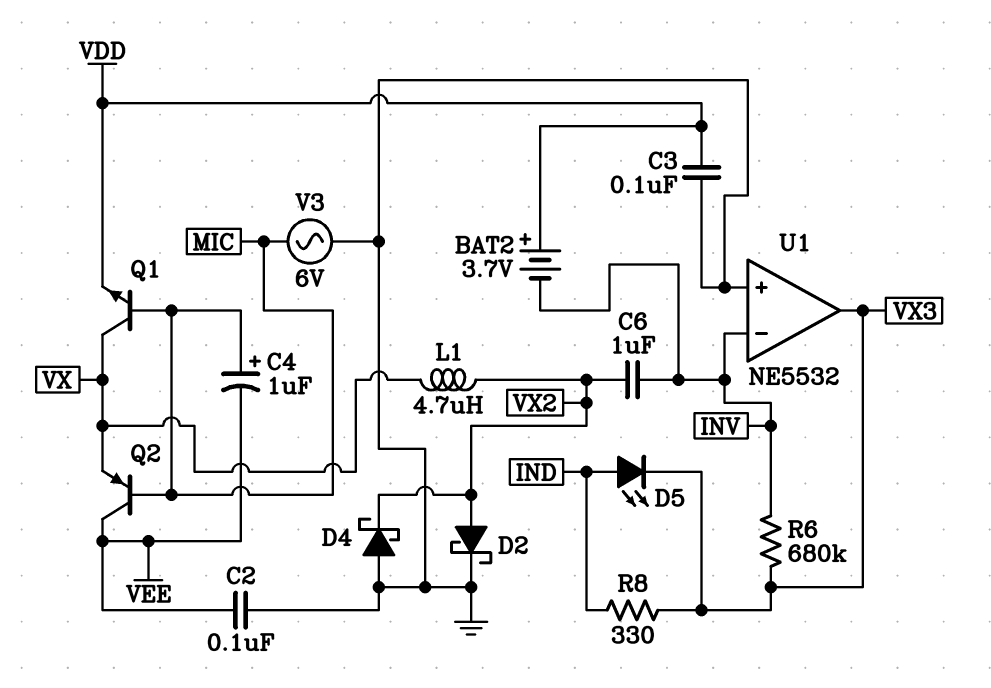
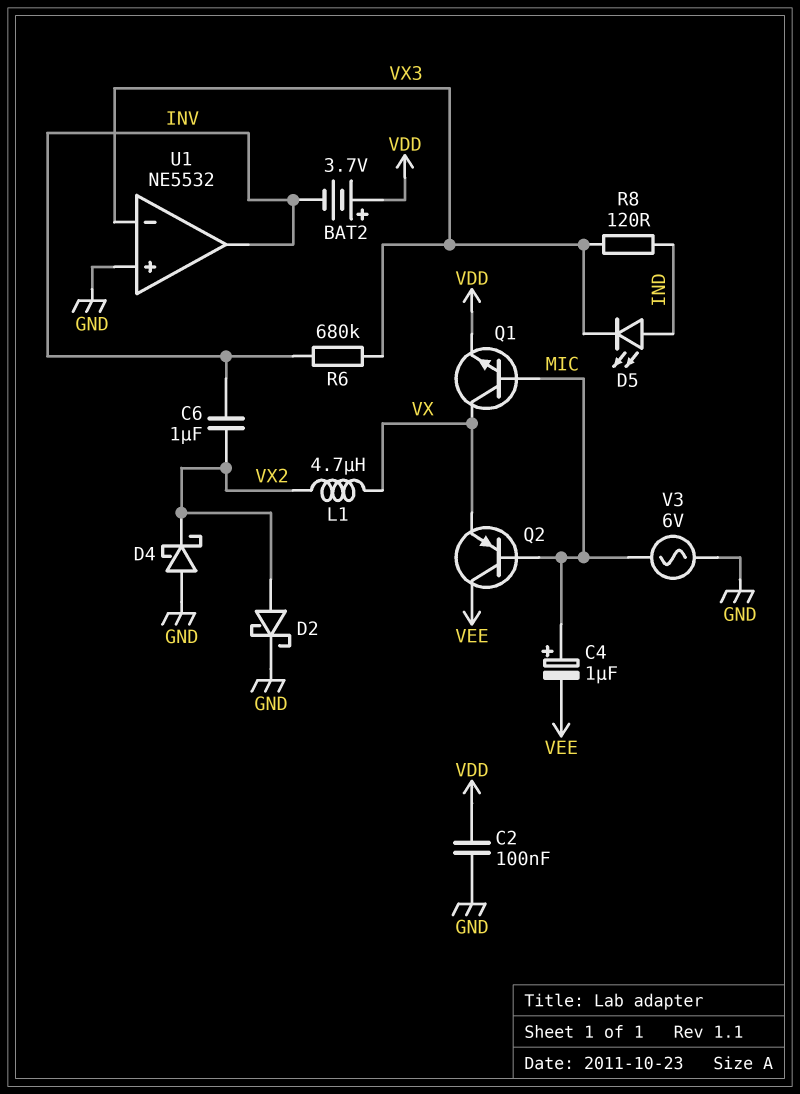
C2: 100nF (GND, VEE) -> 100nF (GND, VDD)
C3: 100nF (GND, VDD) -> none
R8: 330 (IND, VX3) -> 120 (IND, VX3)
U1 pin in-: INV -> VX3
U1 pin out: VX3 -> INV

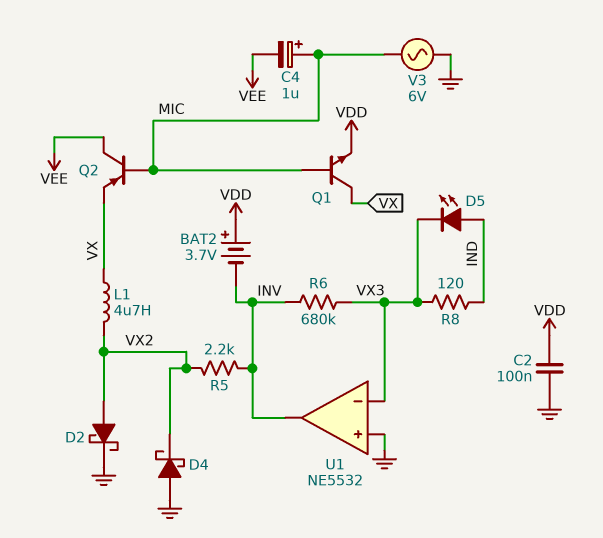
C6: 1uF (INV, VX2) -> none
R5: none -> 2.2k (INV, VX2)

